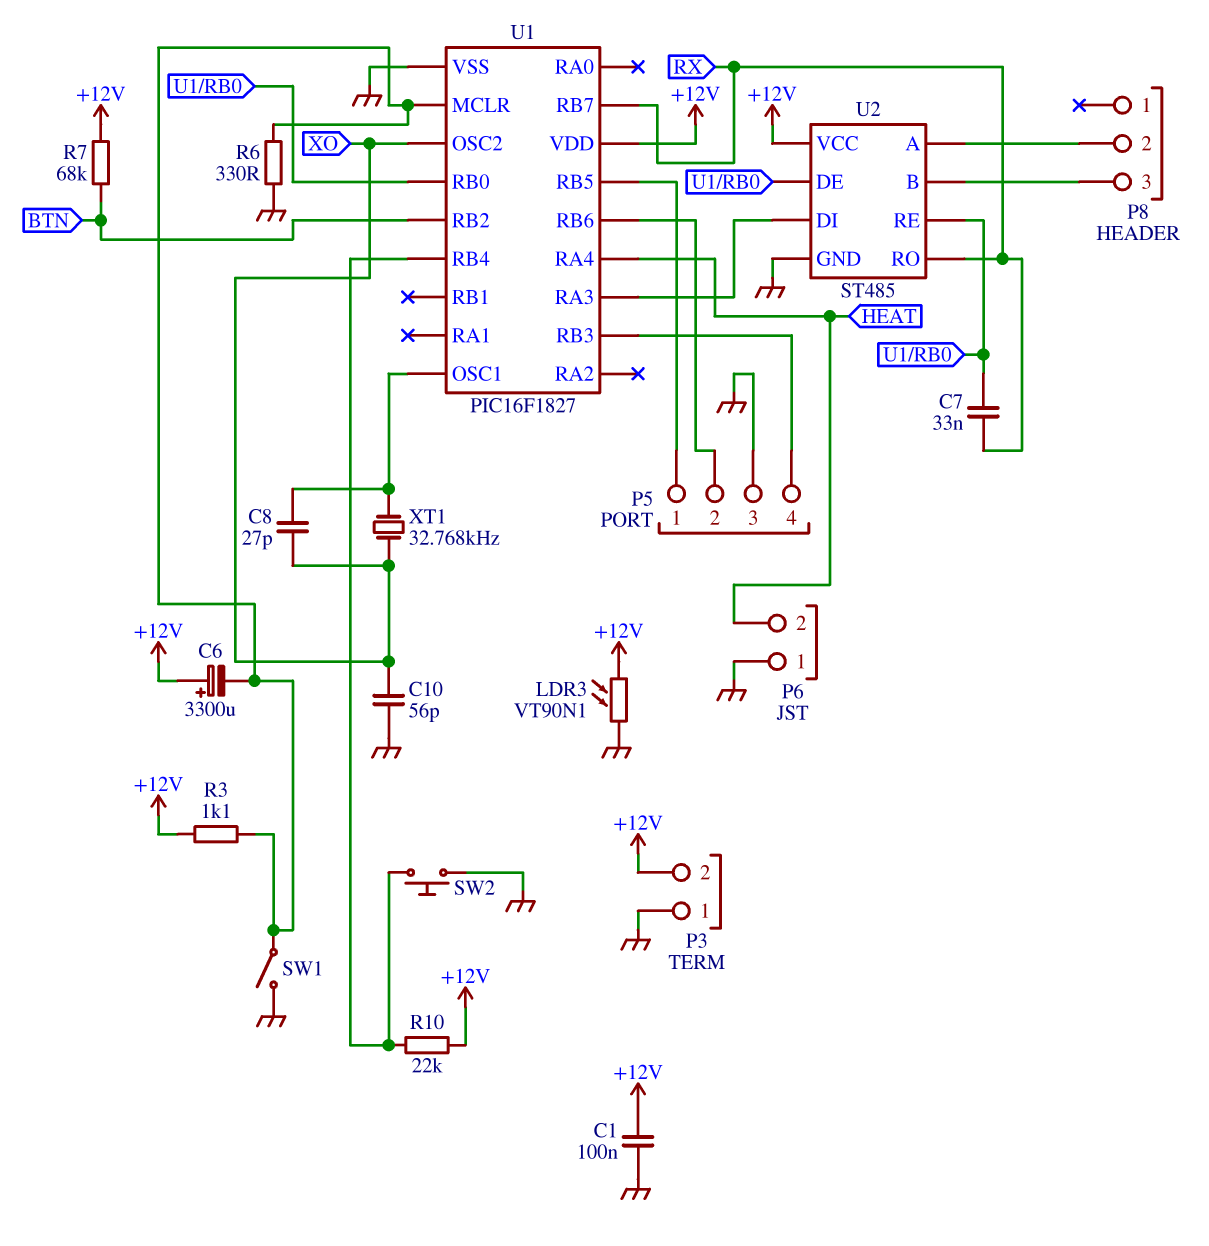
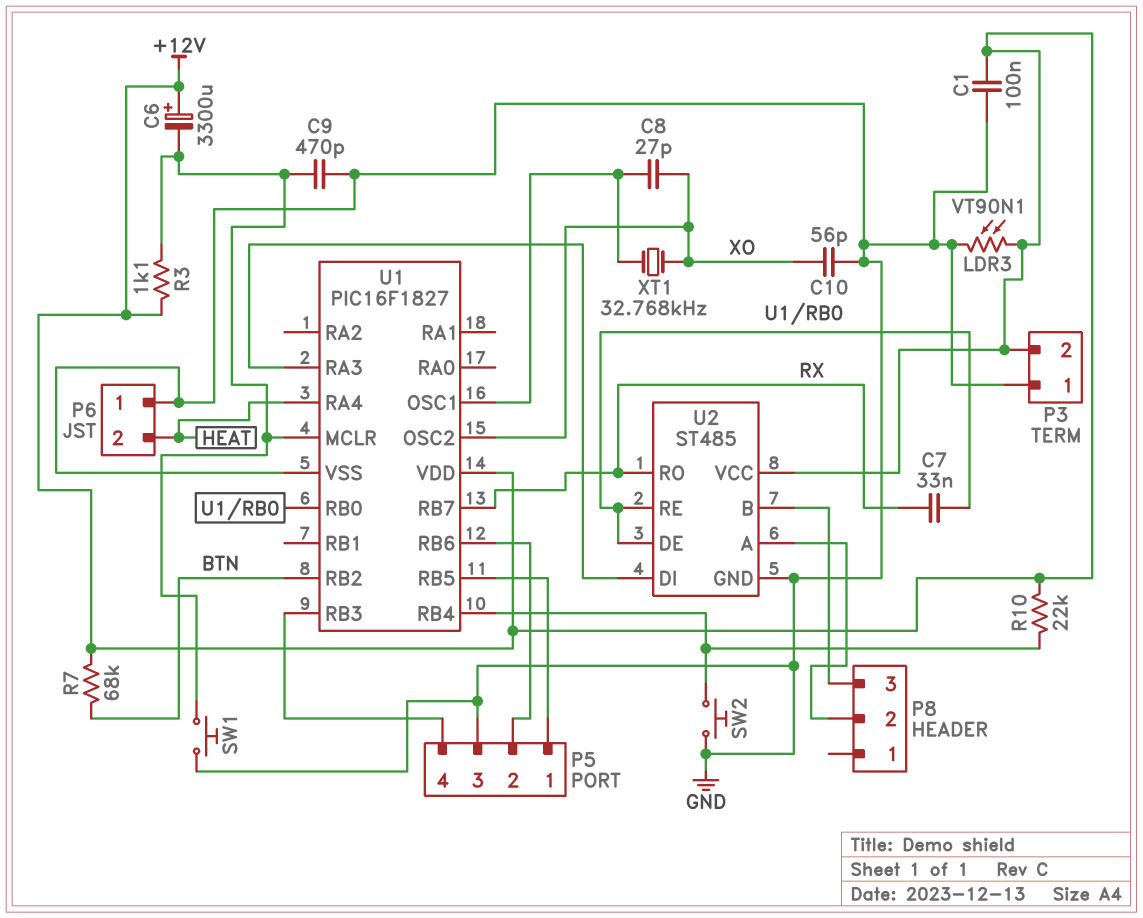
C9: none -> 470pF (GND, U1/MCLR)
R6: 330 (GND, U1/MCLR) -> none
SW1: switch (GND, U1/MCLR) -> button (GND, U1/MCLR)

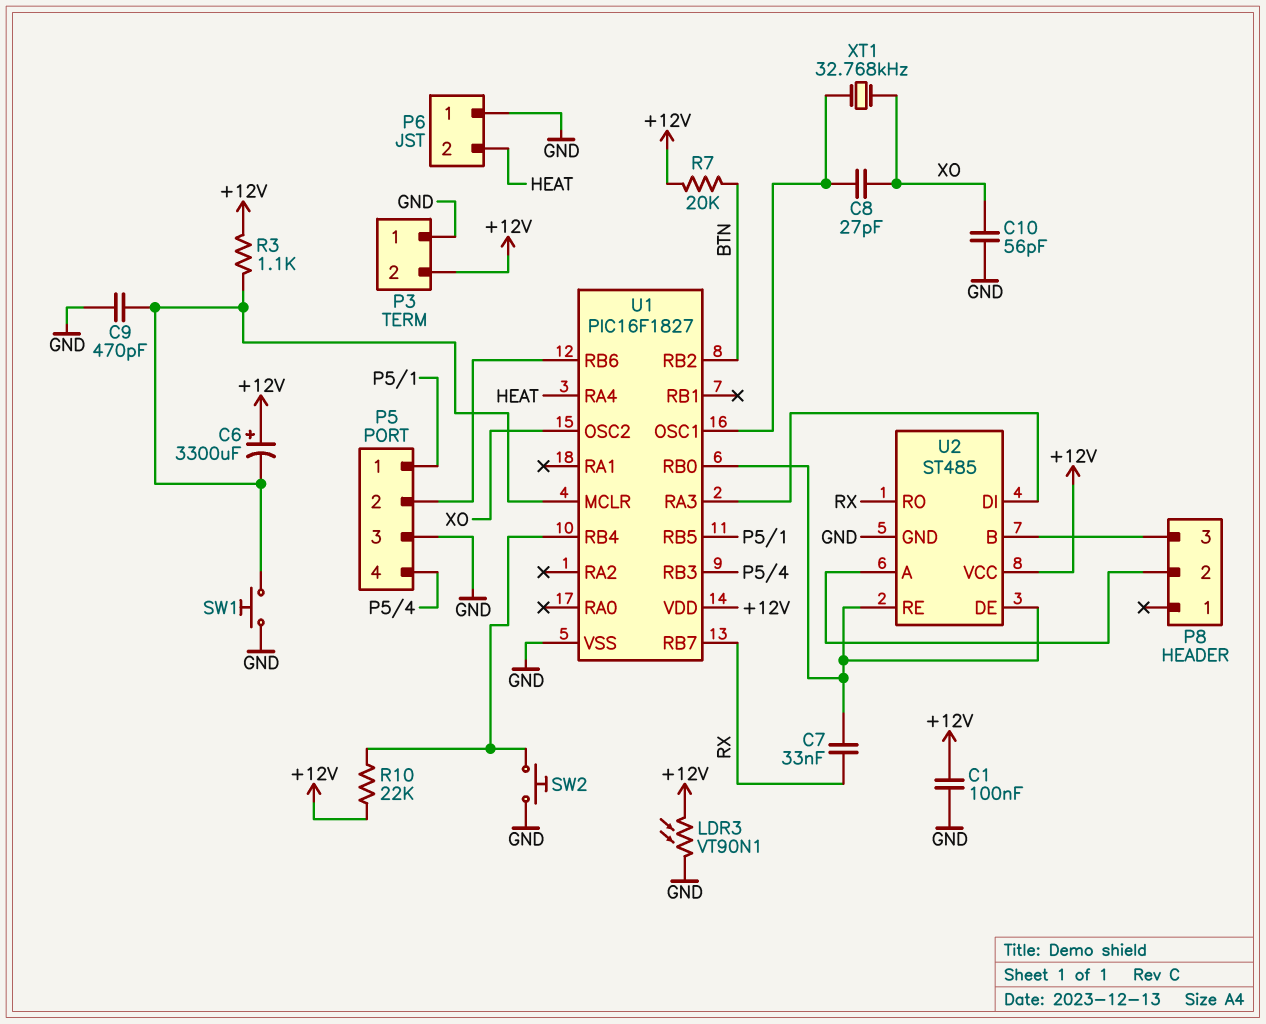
R7: 68k (+12V, BTN) -> 20k (+12V, BTN)

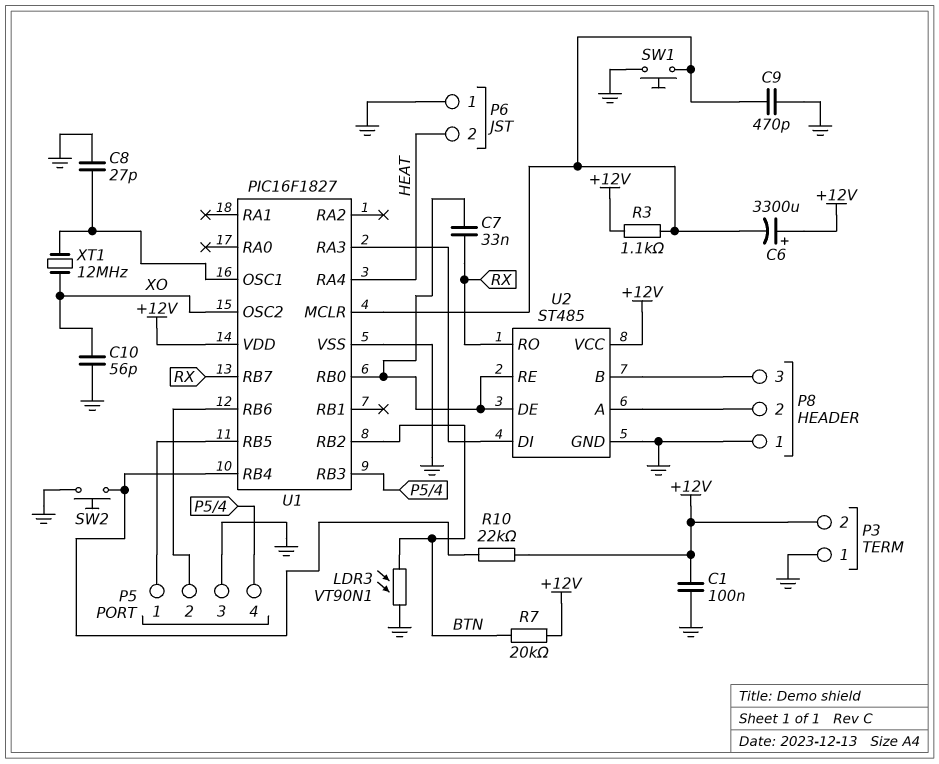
C8: 27pF (U1/OSC1, XO) -> 27pF (GND, U1/OSC1)
LDR3: VT90N1 (+12V, GND) -> VT90N1 (BTN, GND)
P8 pin 1: none -> GND
XT1: 32.768kHz (U1/OSC1, XO) -> 12MHz (U1/OSC1, XO)

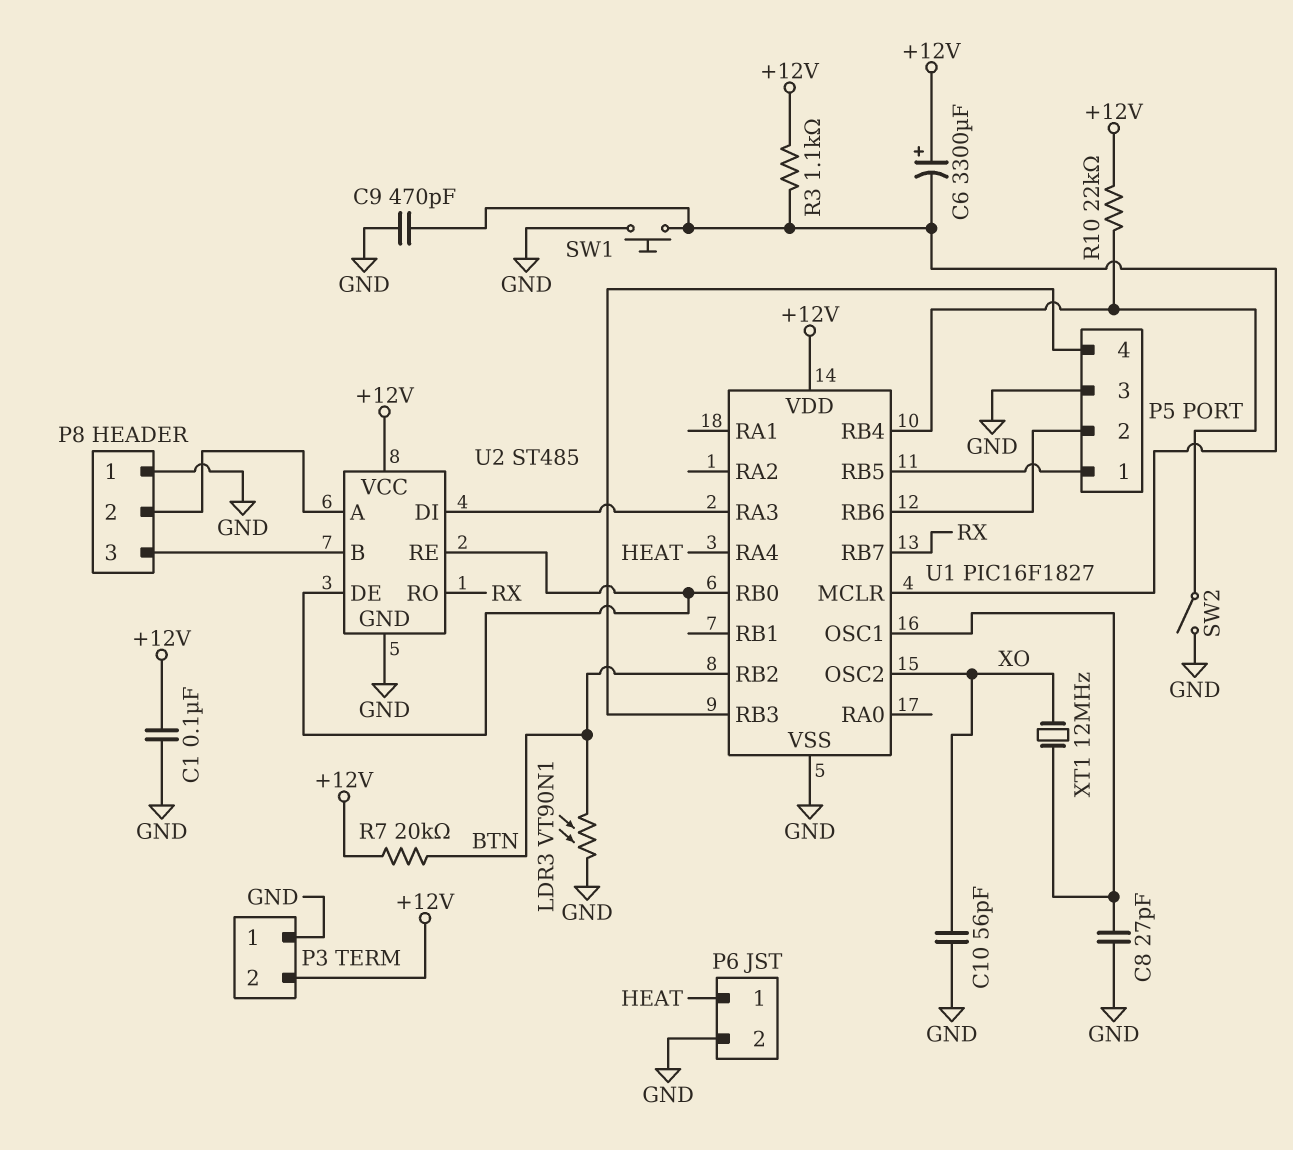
C7: 33nF (RX, U1/RB0) -> none
P6 pin 1: GND -> HEAT
P6 pin 2: HEAT -> GND
SW2: button (GND, U1/RB4) -> switch (GND, U1/RB4)

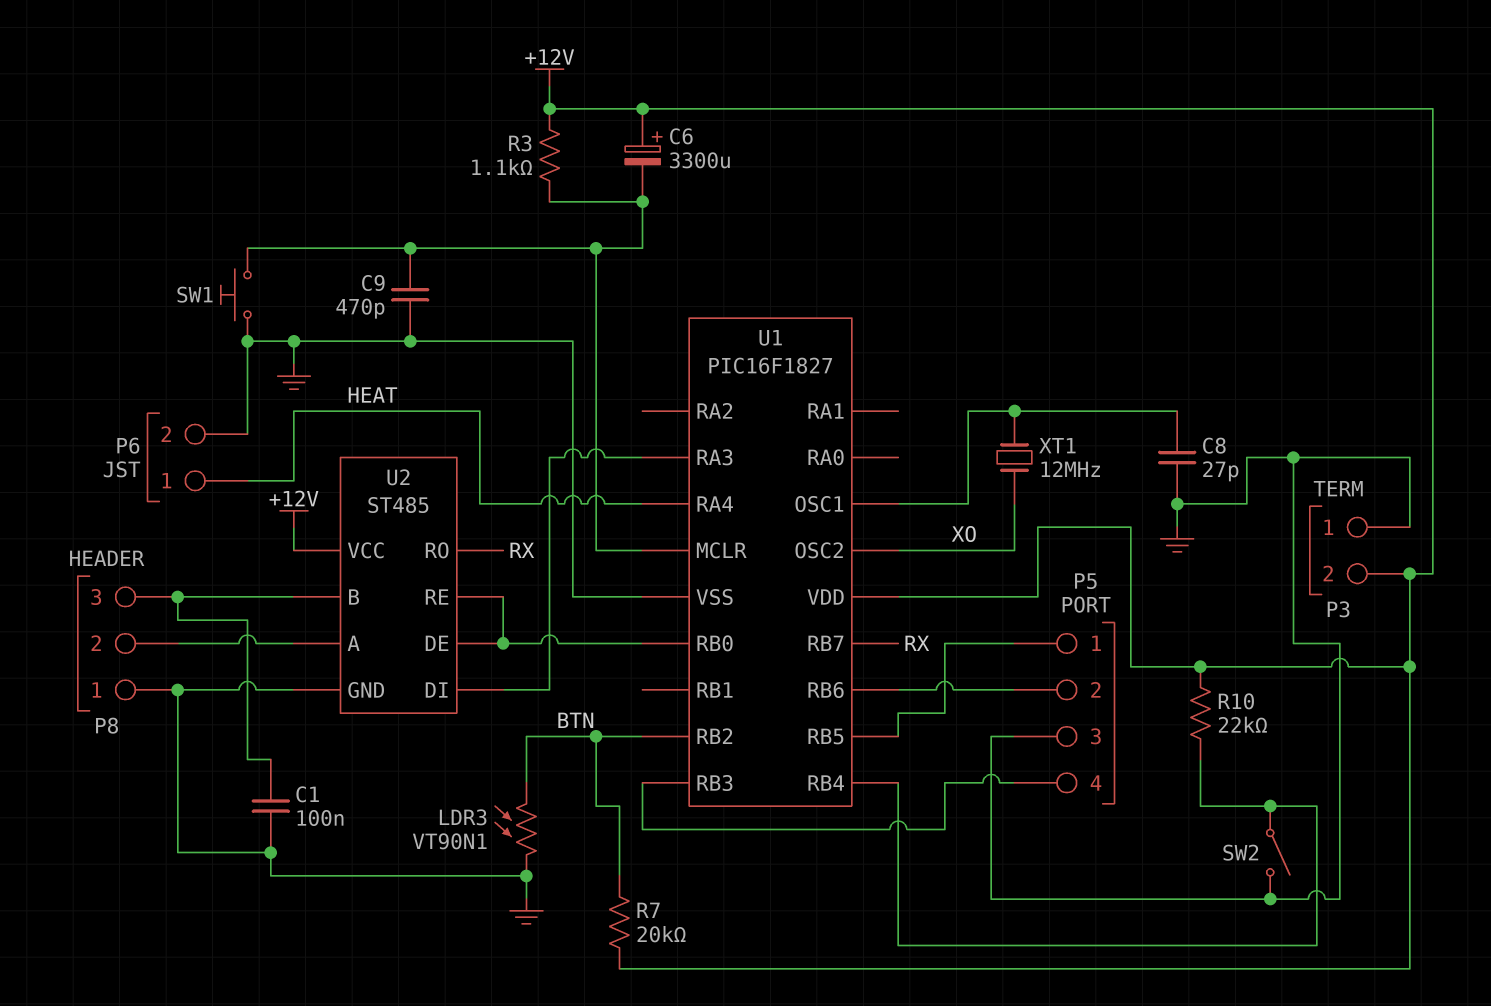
C1: 100nF (+12V, GND) -> 100nF (GND, P8/3)
C10: 56pF (GND, XO) -> none

